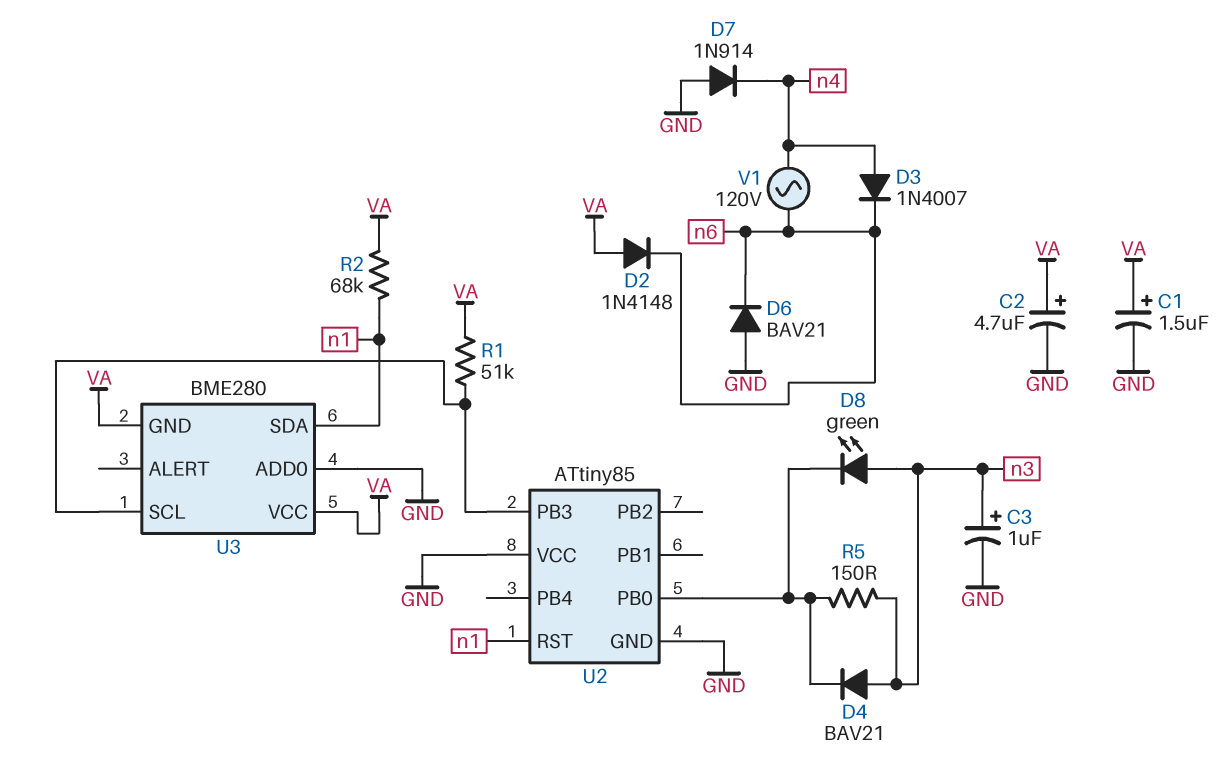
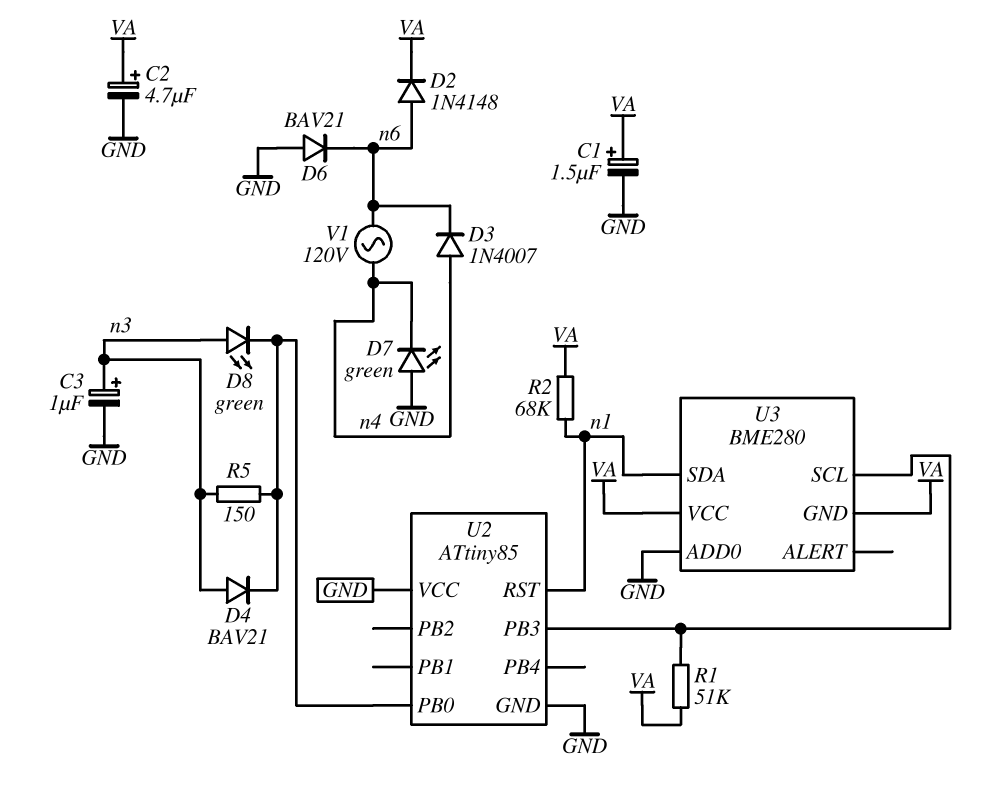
D2: diode 1N4148 (A VA, K n6) -> diode 1N4148 (A n6, K VA)
D7: diode 1N914 (A GND, K n4) -> LED green (A GND, K n4)

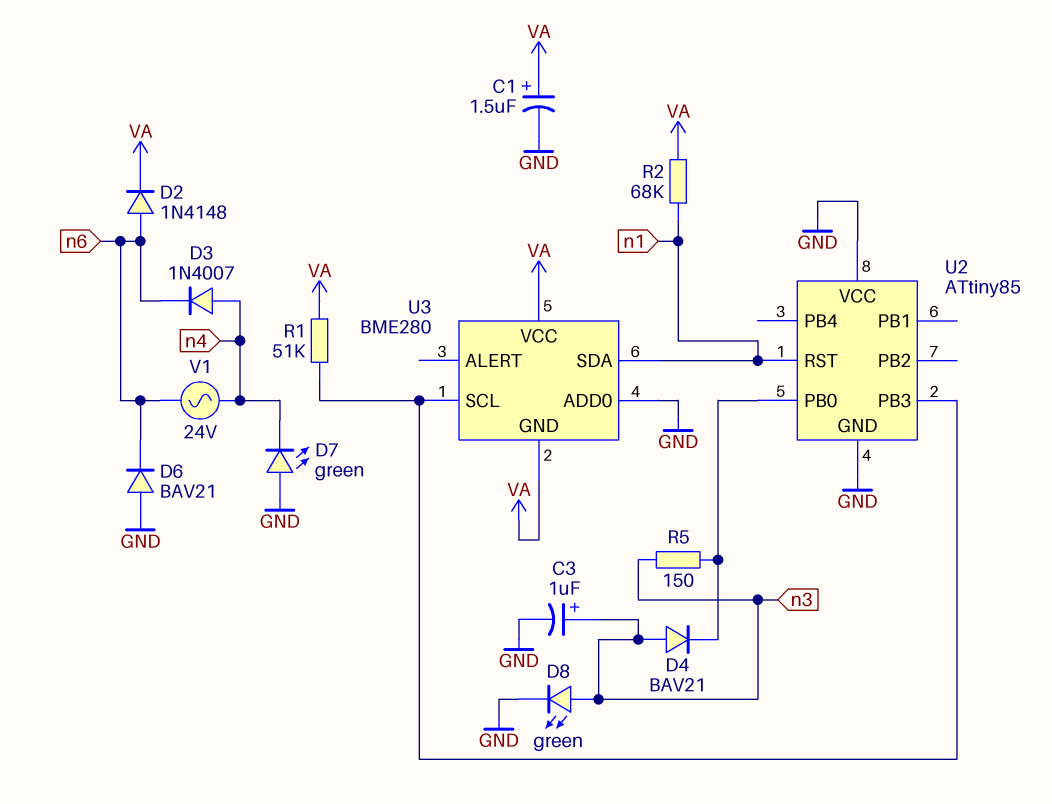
C2: 4.7uF (plus VA, minus GND) -> none
D8: LED green (A n3, K U2/PB0) -> LED green (A n3, K GND)
V1: AC 120V (n4, n6) -> AC 24V (n4, n6)

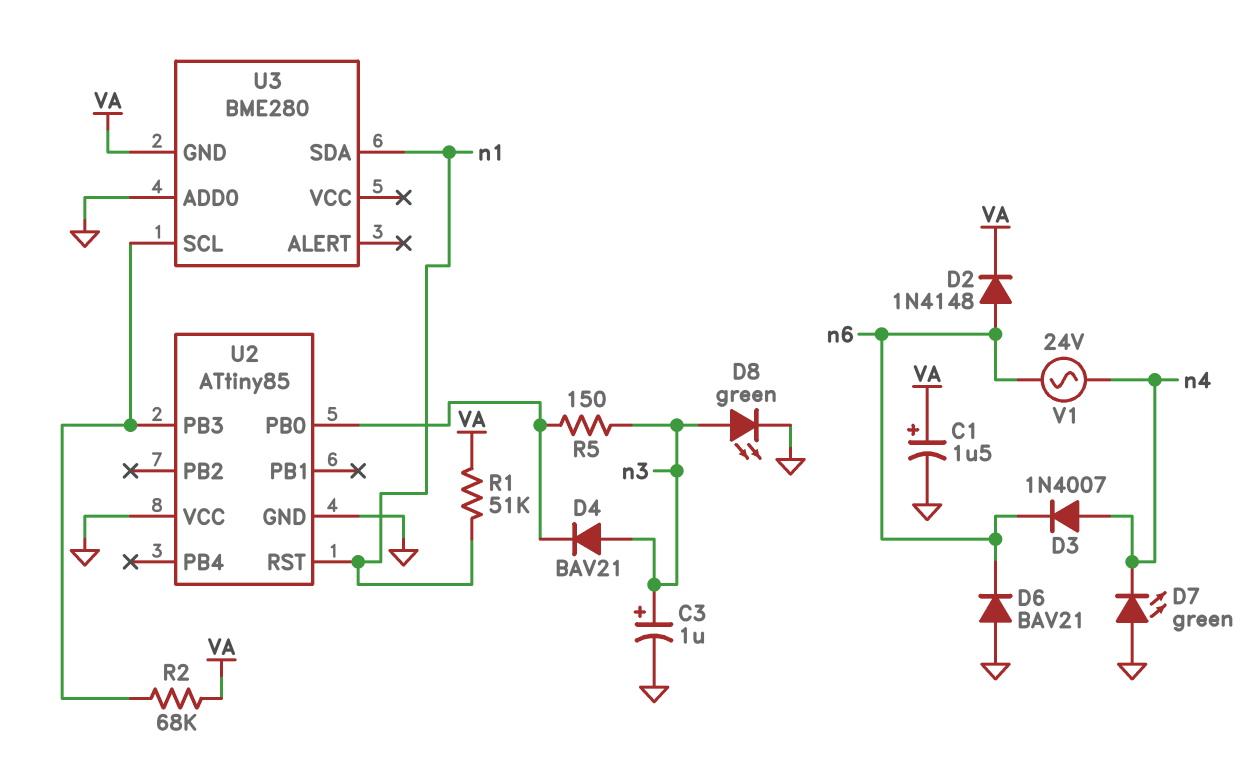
R1: 51k (U2/PB3, VA) -> 51k (VA, n1)
R2: 68k (VA, n1) -> 68k (U2/PB3, VA)
U3 pin VCC: VA -> none

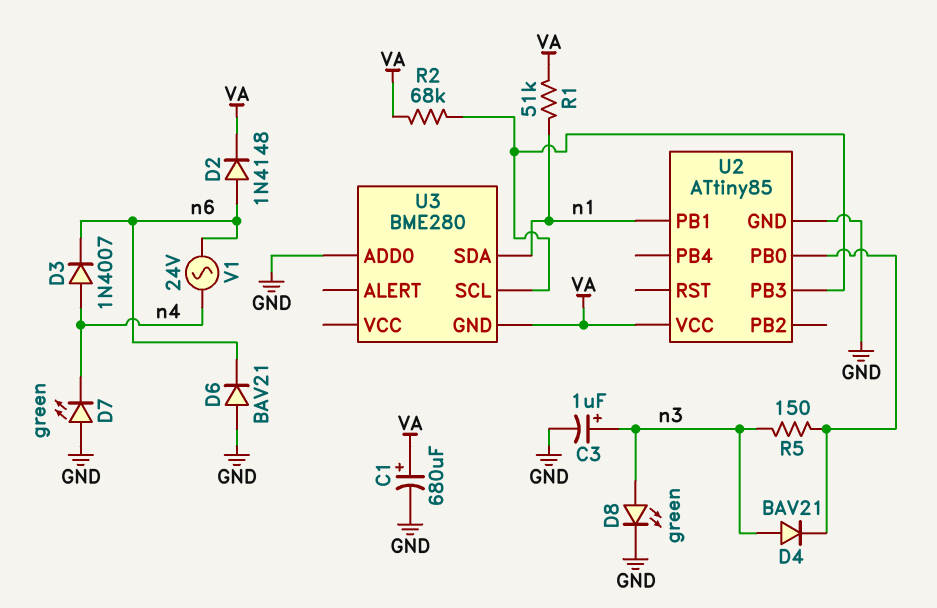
C1: 1.5uF (plus VA, minus GND) -> 680uF (plus VA, minus GND)
U2 pin PB1: none -> n1
U2 pin RST: n1 -> none
U2 pin VCC: GND -> VA

